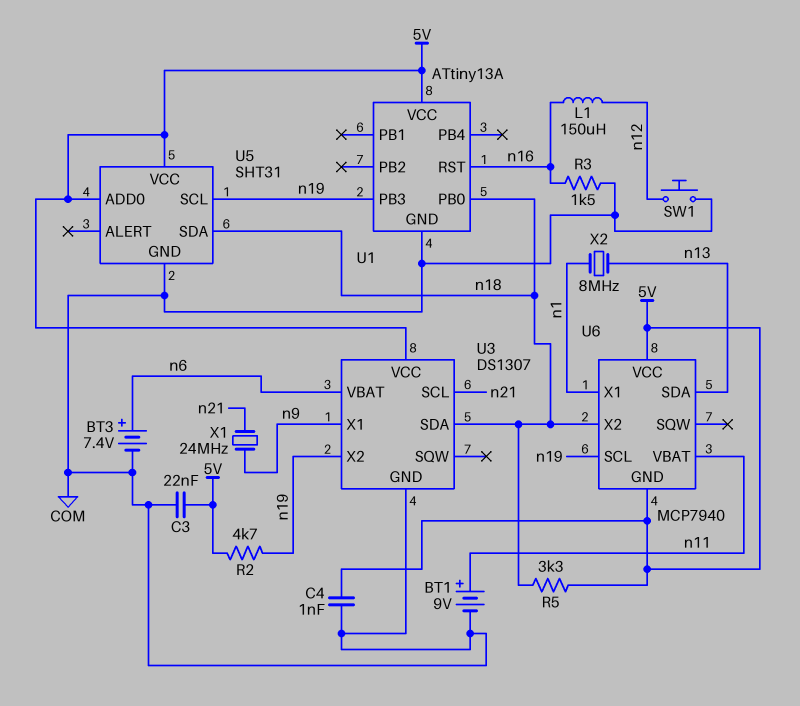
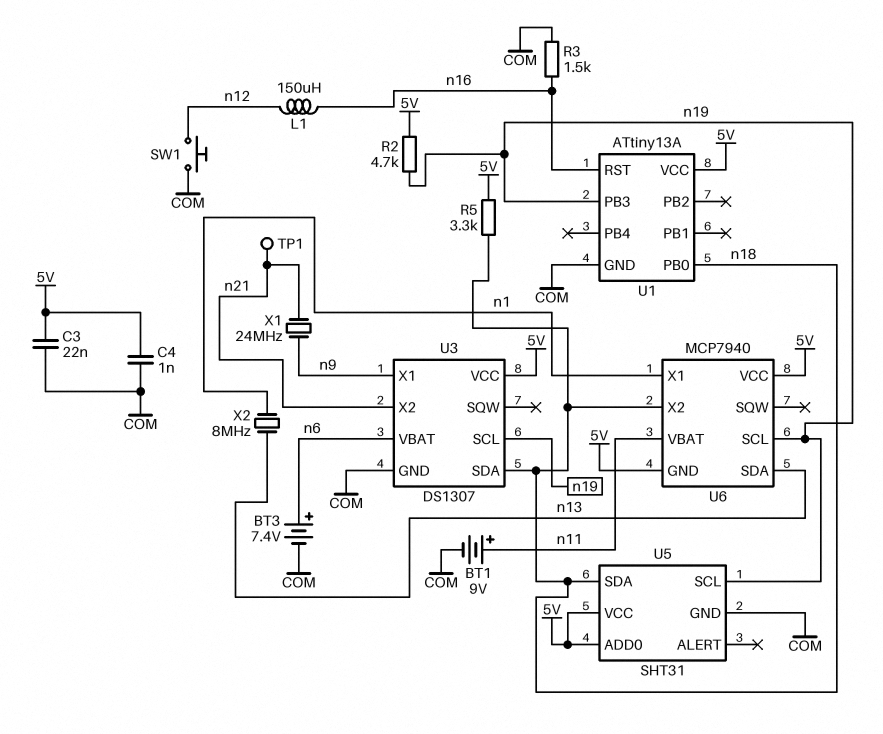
TP1: none -> test point (n21)
U3 pin SCL: n21 -> n19
U3 pin X2: n19 -> n21

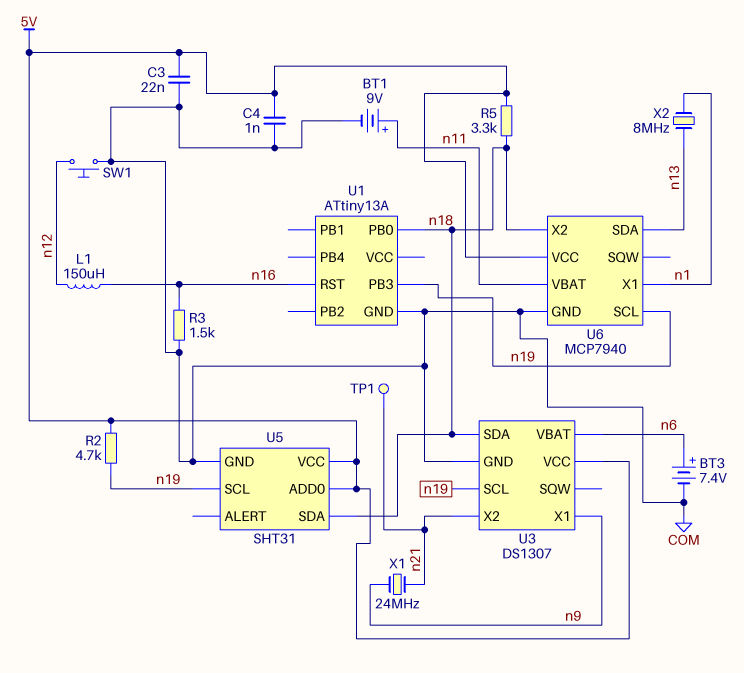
U1 pin VCC: 5V -> none
U6 pin GND: 5V -> COM

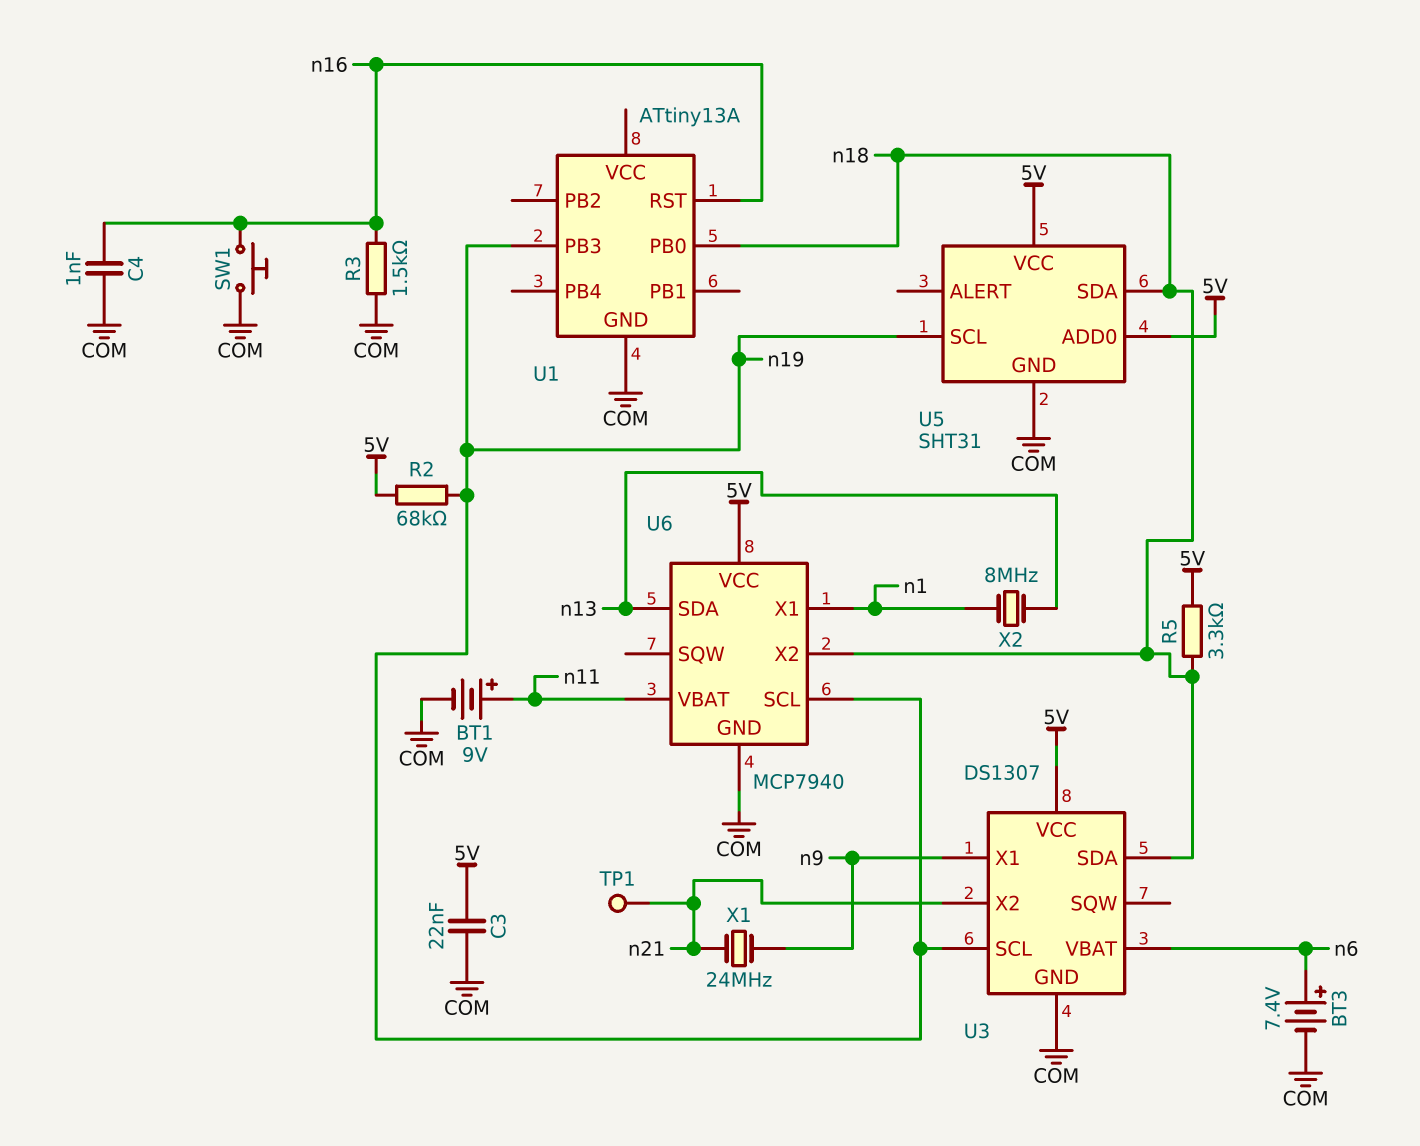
C4: 1nF (5V, COM) -> 1nF (COM, n16)
L1: 150uH (n12, n16) -> none
R2: 4.7k (5V, n19) -> 68k (5V, n19)
SW1: button (COM, n12) -> button (COM, n16)

